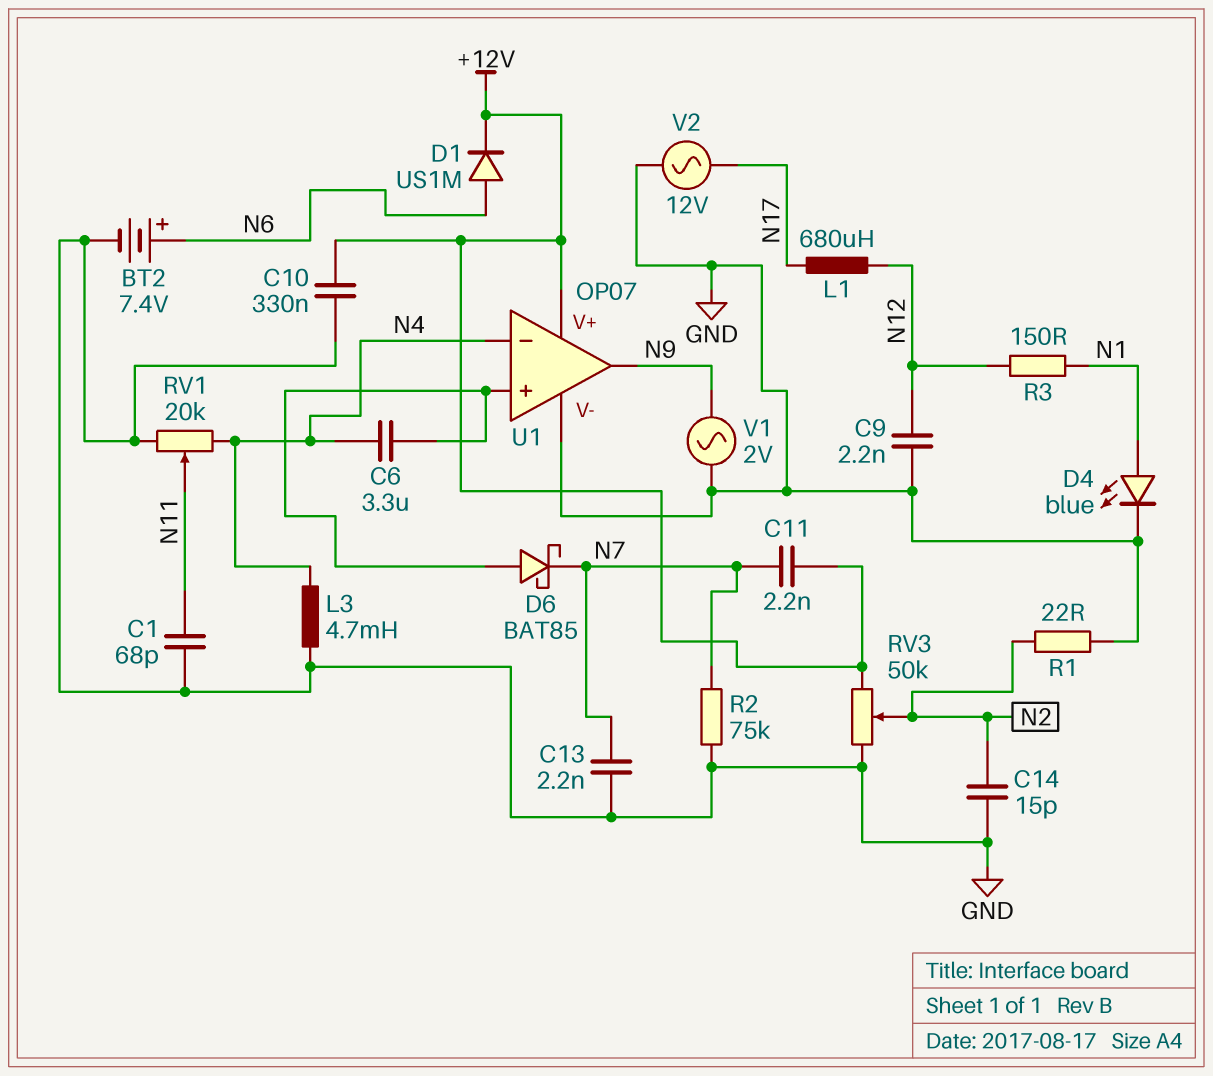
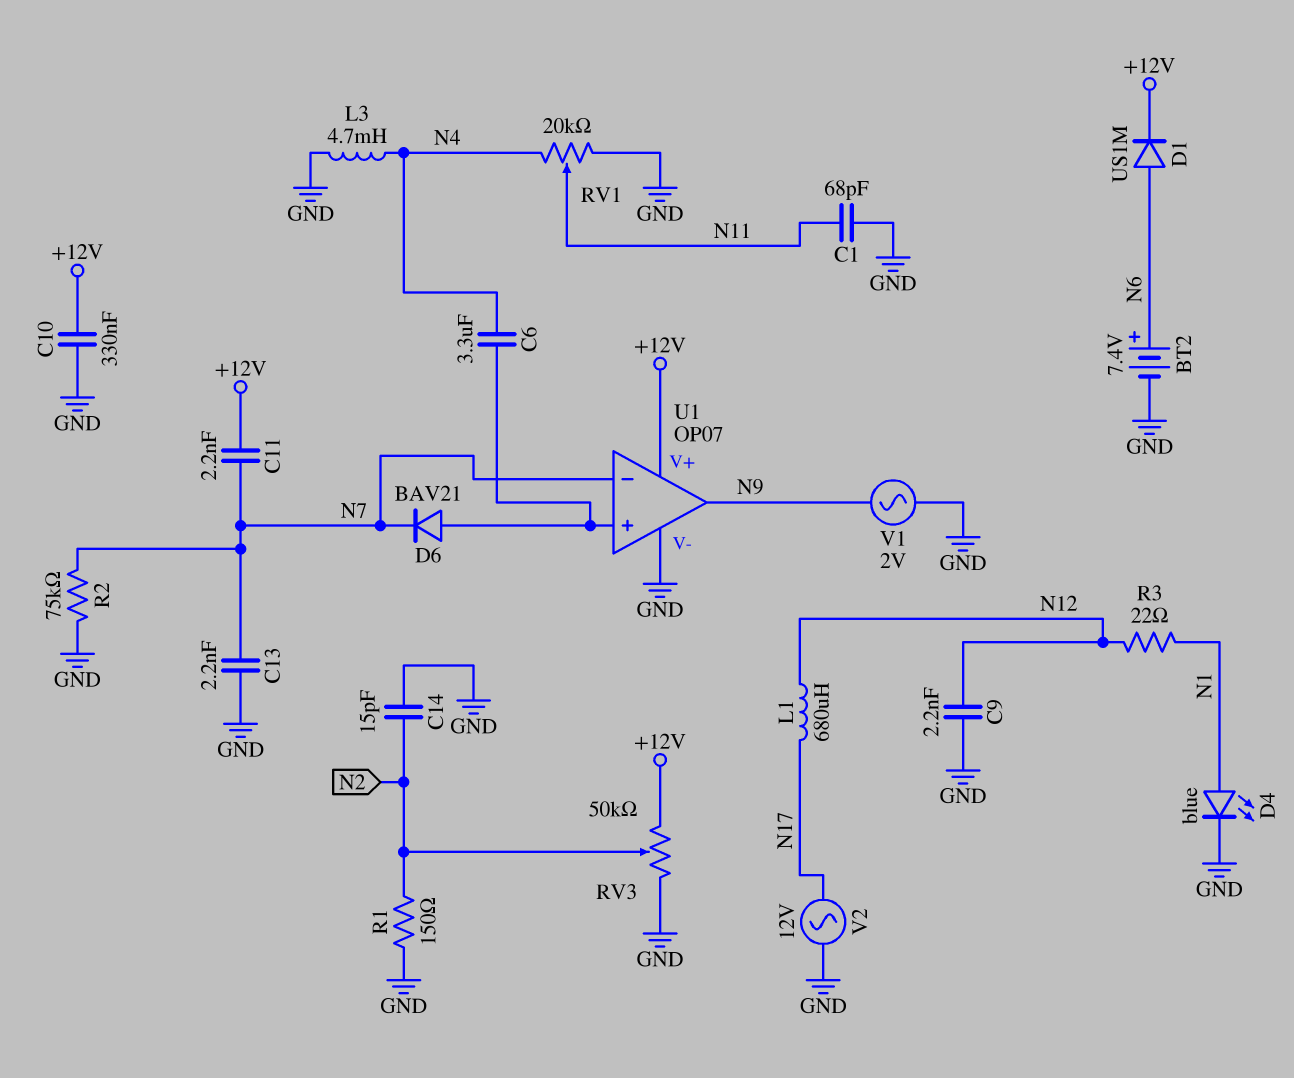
D6: schottky BAT85 (A U1/in+, K N7) -> diode BAV21 (A U1/in+, K N7)
R1: 22 (GND, N2) -> 150 (GND, N2)
R3: 150 (N1, N12) -> 22 (N1, N12)
U1 pin in-: N4 -> N7

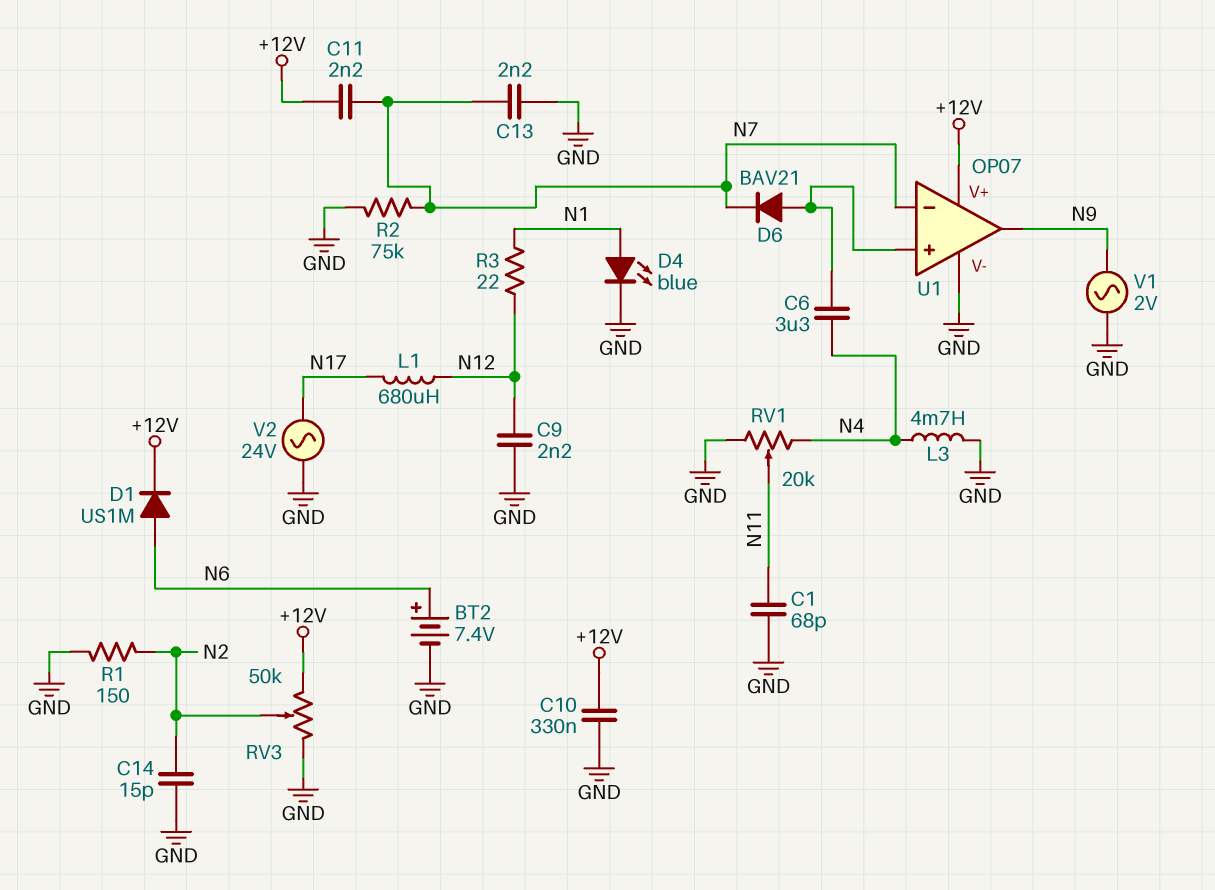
V2: AC 12V (GND, N17) -> AC 24V (GND, N17)

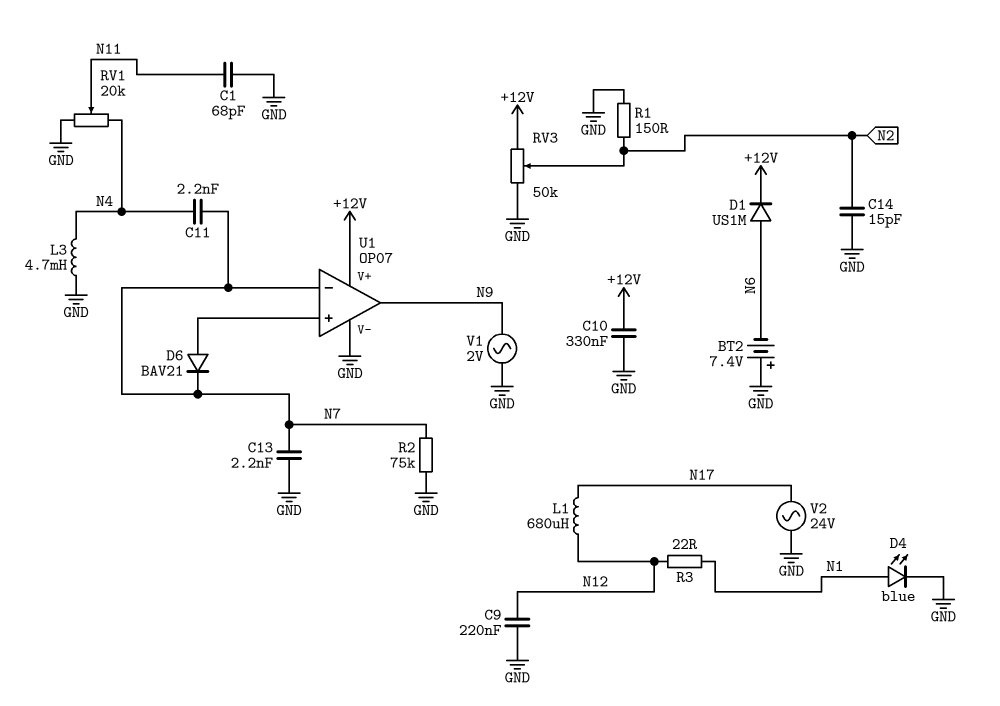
BT2: 7.4V (plus N6, minus GND) -> 7.4V (plus GND, minus N6)
C6: 3.3uF (N4, U1/in+) -> none
C9: 2.2nF (GND, N12) -> 220nF (GND, N12)
C11: 2.2nF (+12V, N7) -> 2.2nF (N4, N7)

